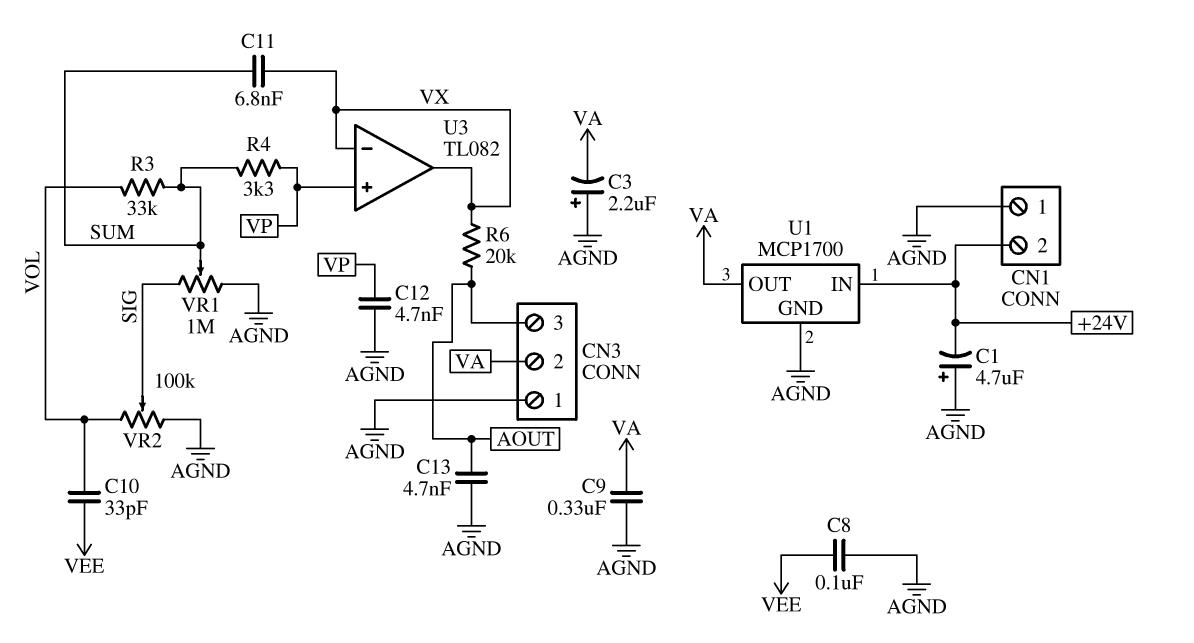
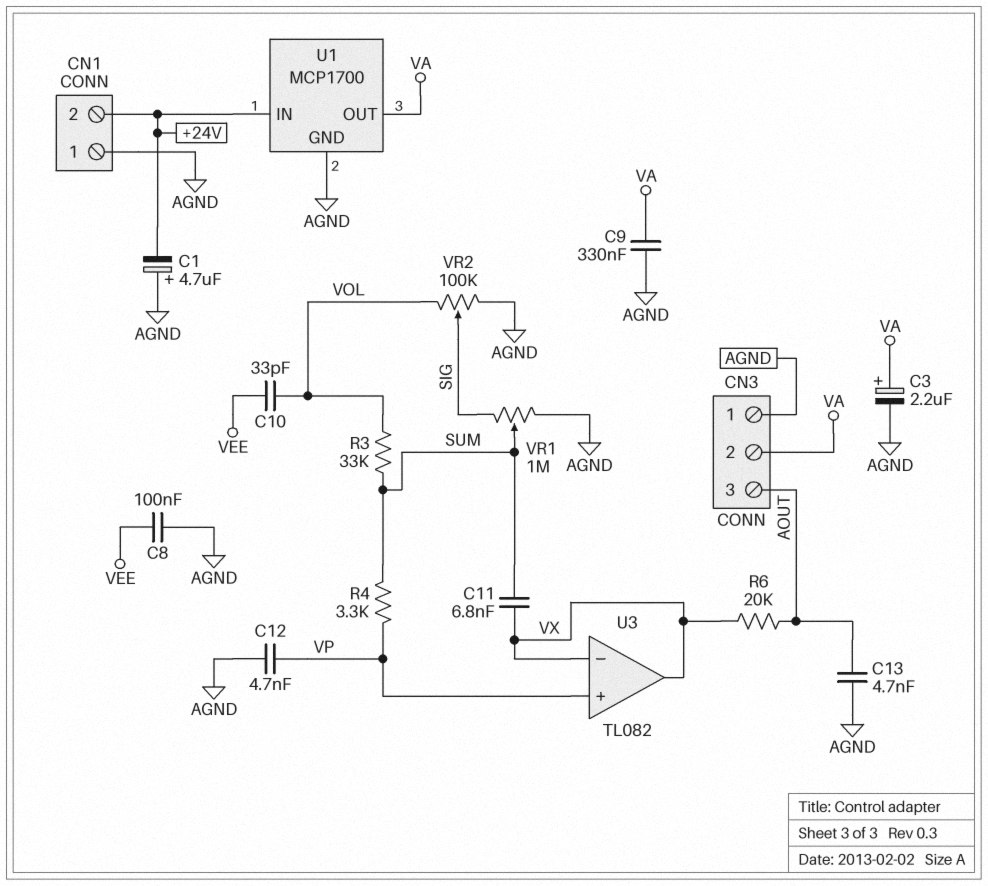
C3: 2.2uF (plus AGND, minus VA) -> 2.2uF (plus VA, minus AGND)

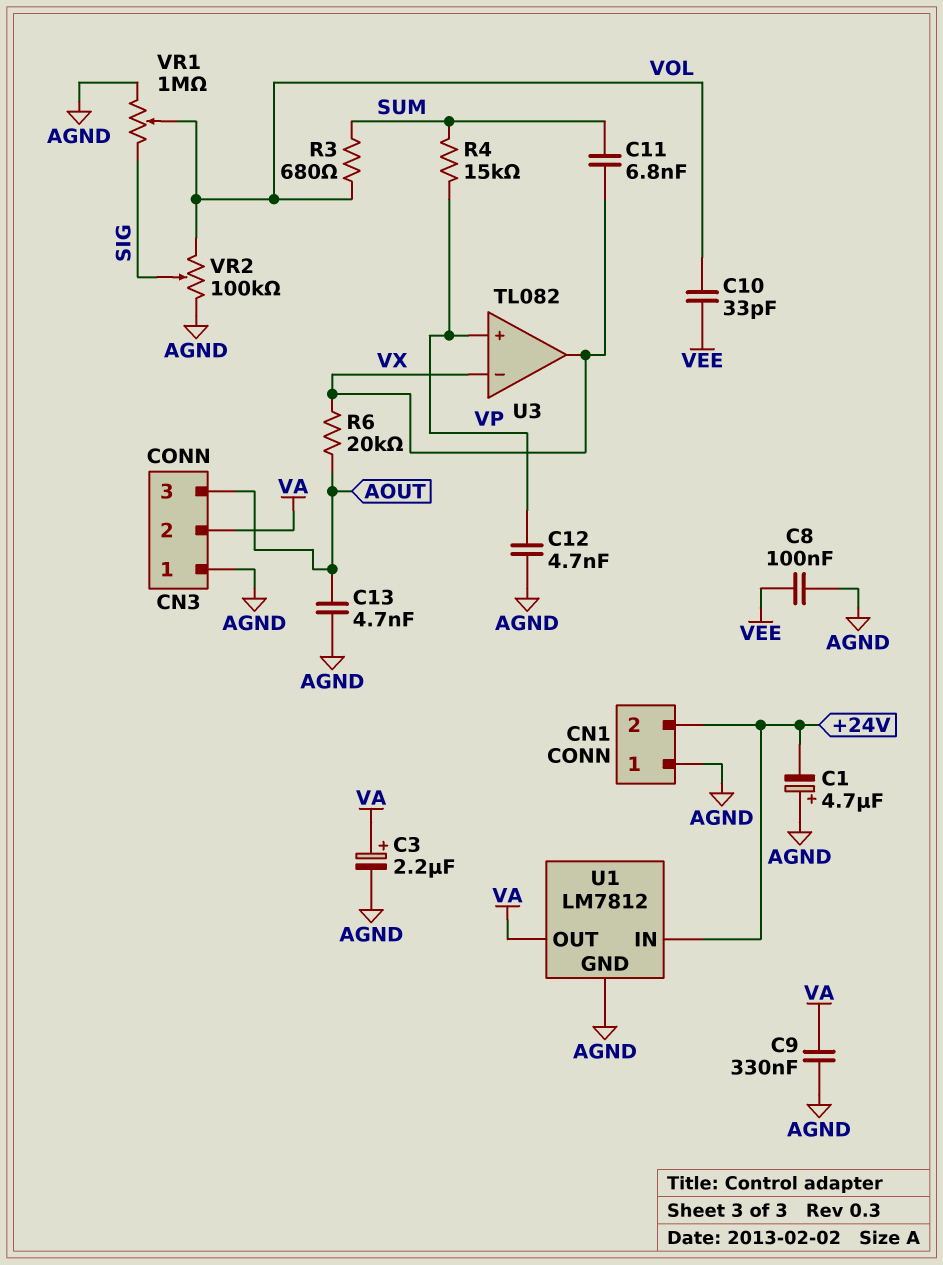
R3: 33k (SUM, VOL) -> 680 (SUM, VOL)
R4: 3.3k (SUM, VP) -> 15k (SUM, VP)
U1: MCP1700 -> LM7812
VR1: 1M (AGND, SIG, wiper SUM) -> 1M (AGND, SIG, wiper VOL)

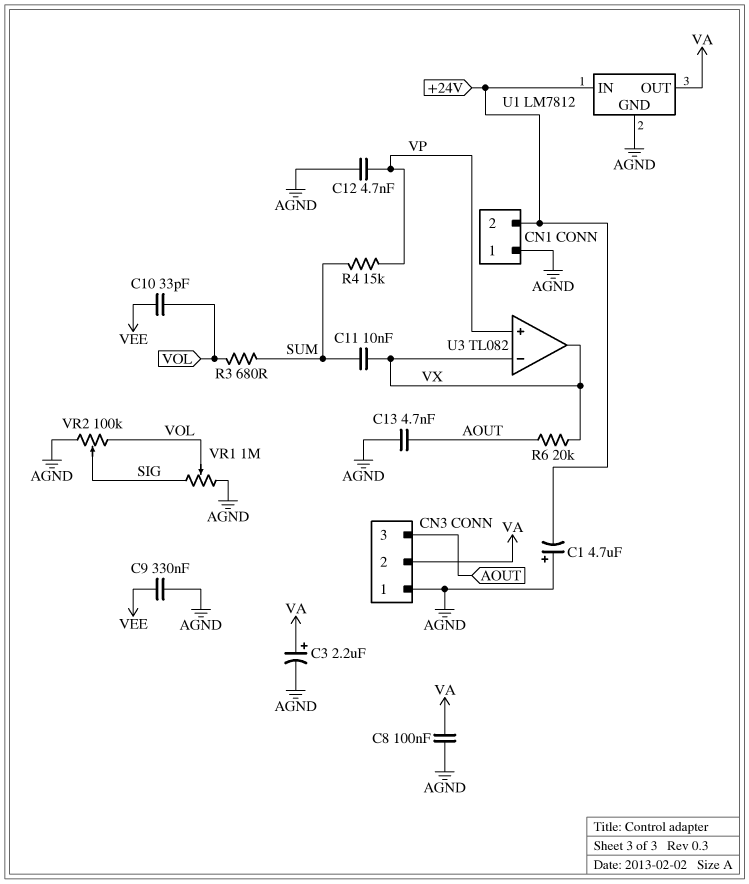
C8: 100nF (AGND, VEE) -> 100nF (AGND, VA)
C9: 330nF (AGND, VA) -> 330nF (AGND, VEE)
C11: 6.8nF (SUM, VX) -> 10nF (SUM, VX)

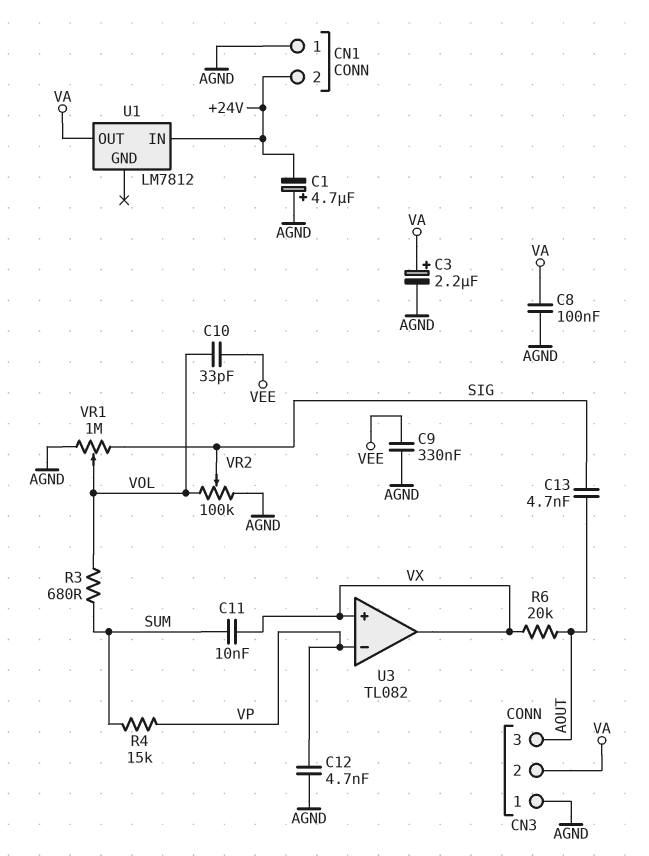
C13: 4.7nF (AGND, AOUT) -> 4.7nF (AOUT, SIG)
U1 pin GND: AGND -> none
U3 pin in+: VP -> VX
U3 pin in-: VX -> VP

